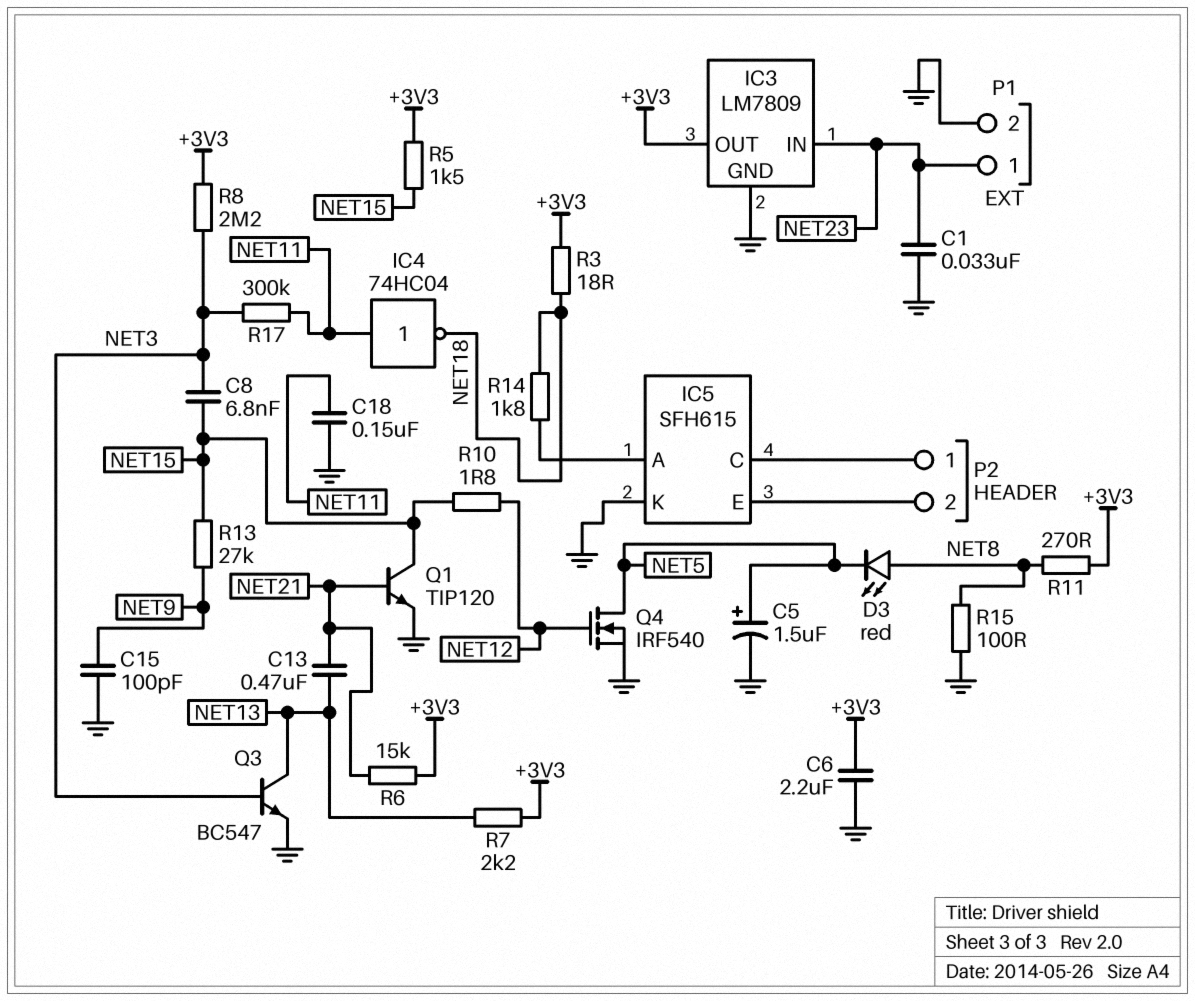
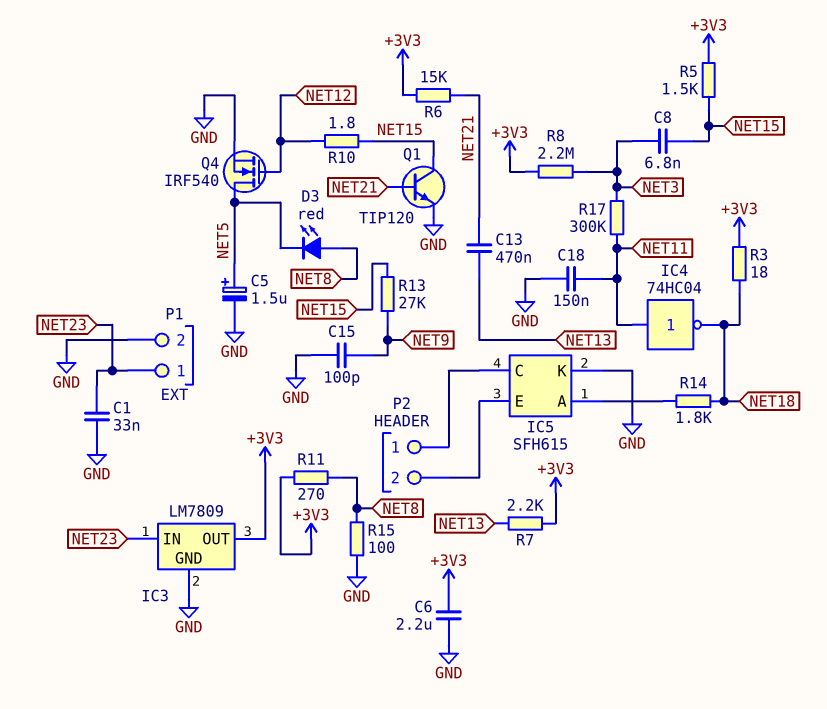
Q3: NPN BC547 (B NET3, C NET13, E GND) -> none

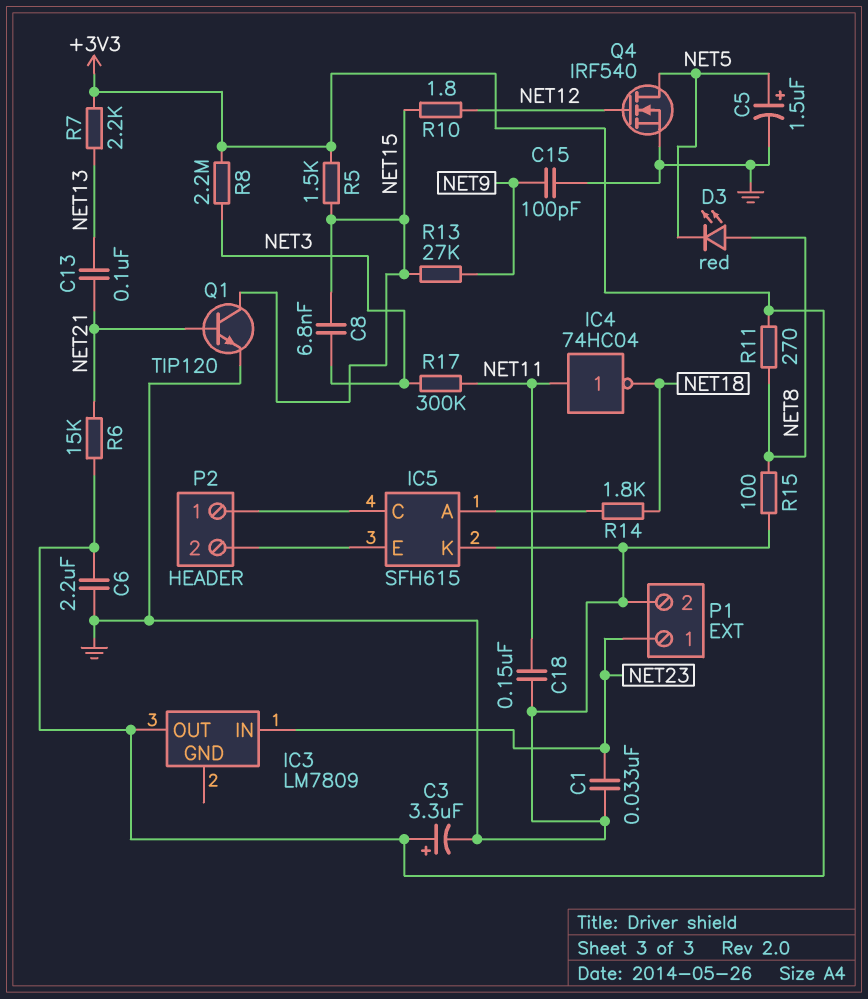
C3: none -> 3.3uF (plus +3V3, minus GND)
C13: 470nF (NET13, NET21) -> 100nF (NET13, NET21)
IC3 pin GND: GND -> none
R3: 18 (+3V3, NET18) -> none

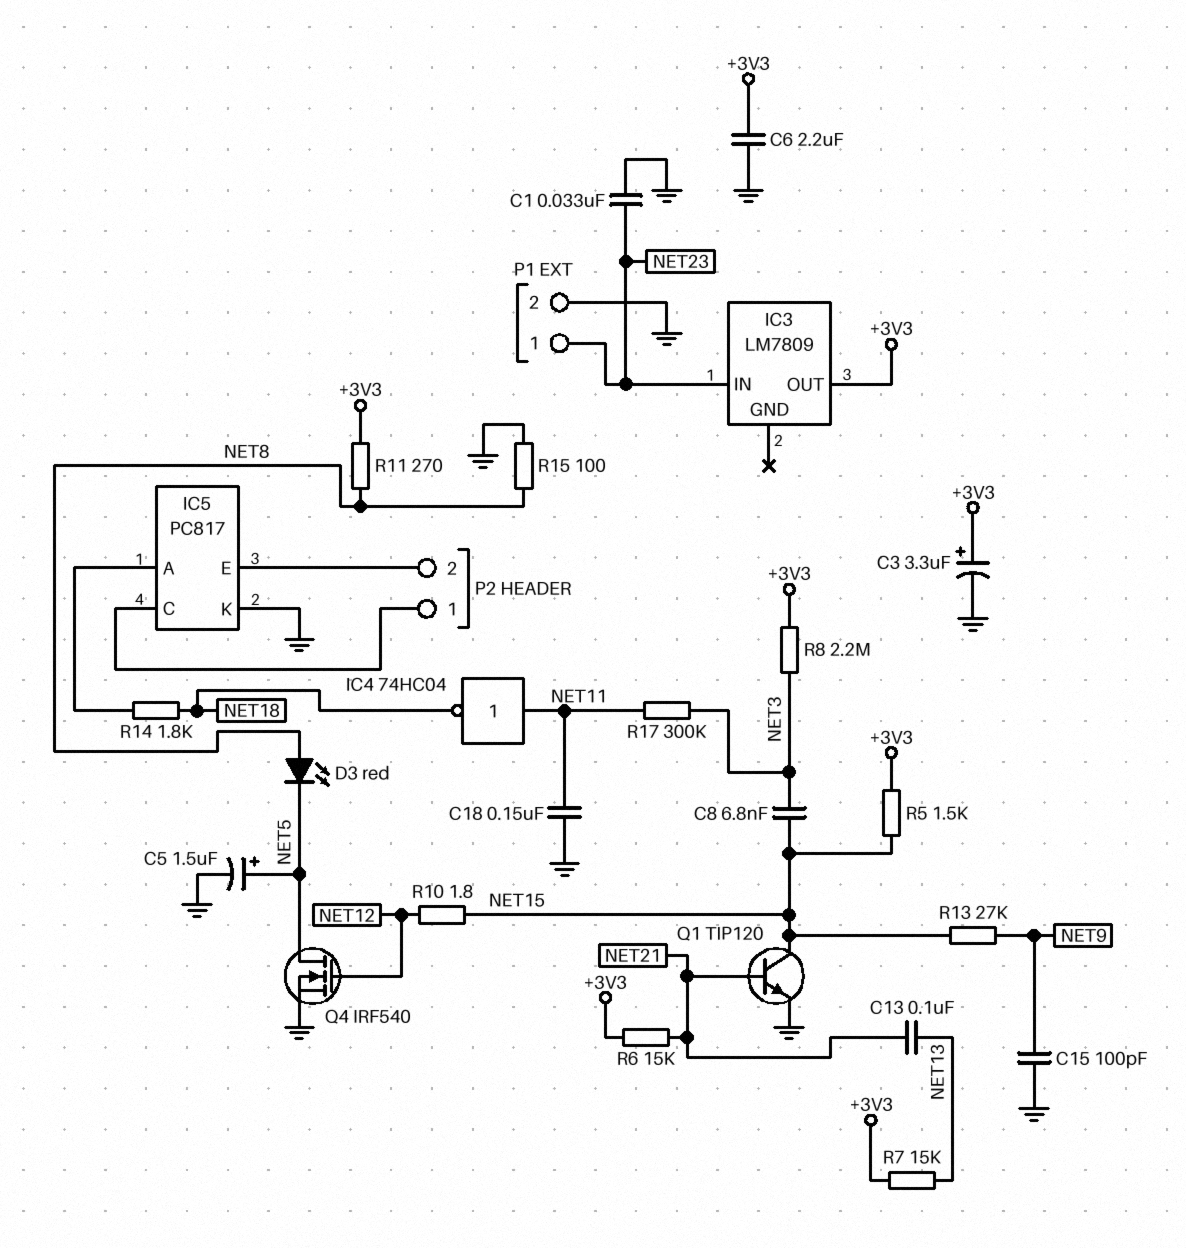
IC5: SFH615 -> PC817
R7: 2.2k (+3V3, NET13) -> 15k (+3V3, NET13)

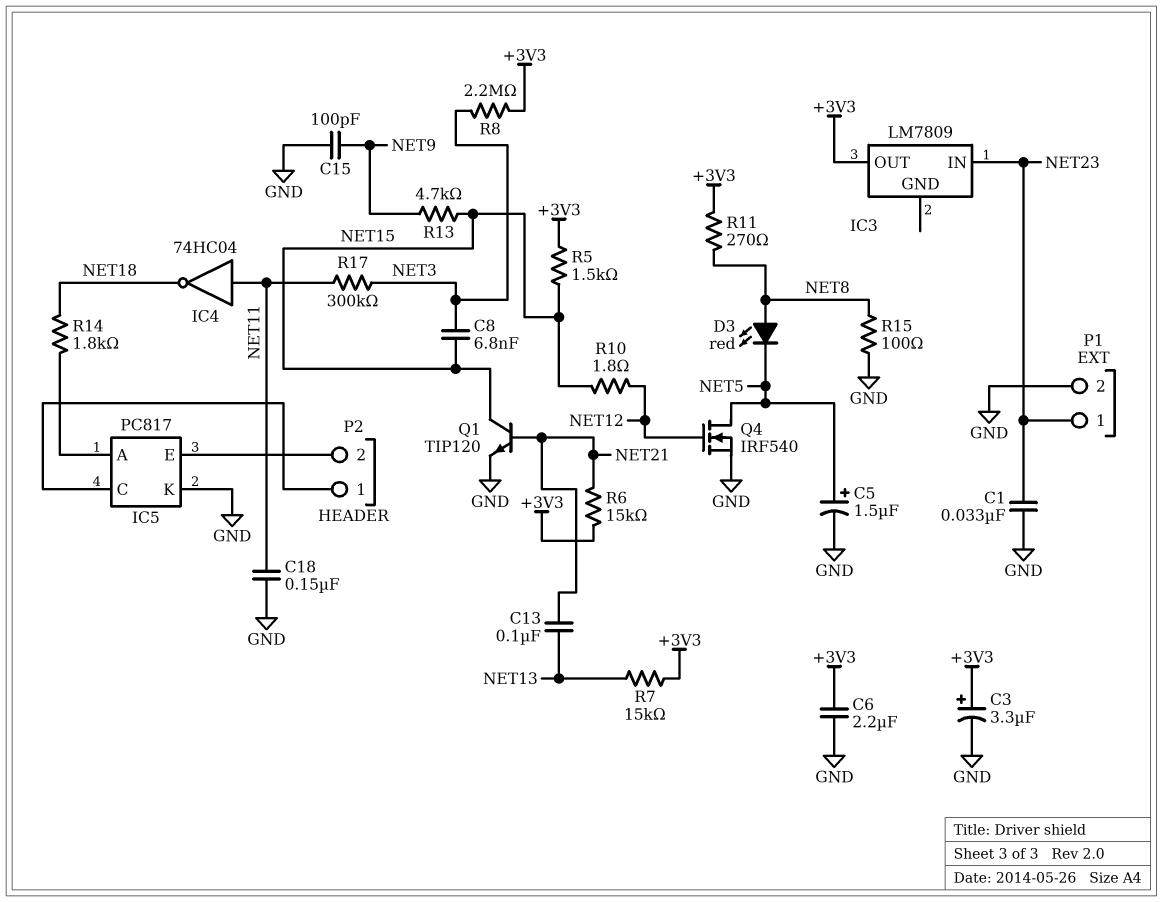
R13: 27k (NET9, NET15) -> 4.7k (NET9, NET15)

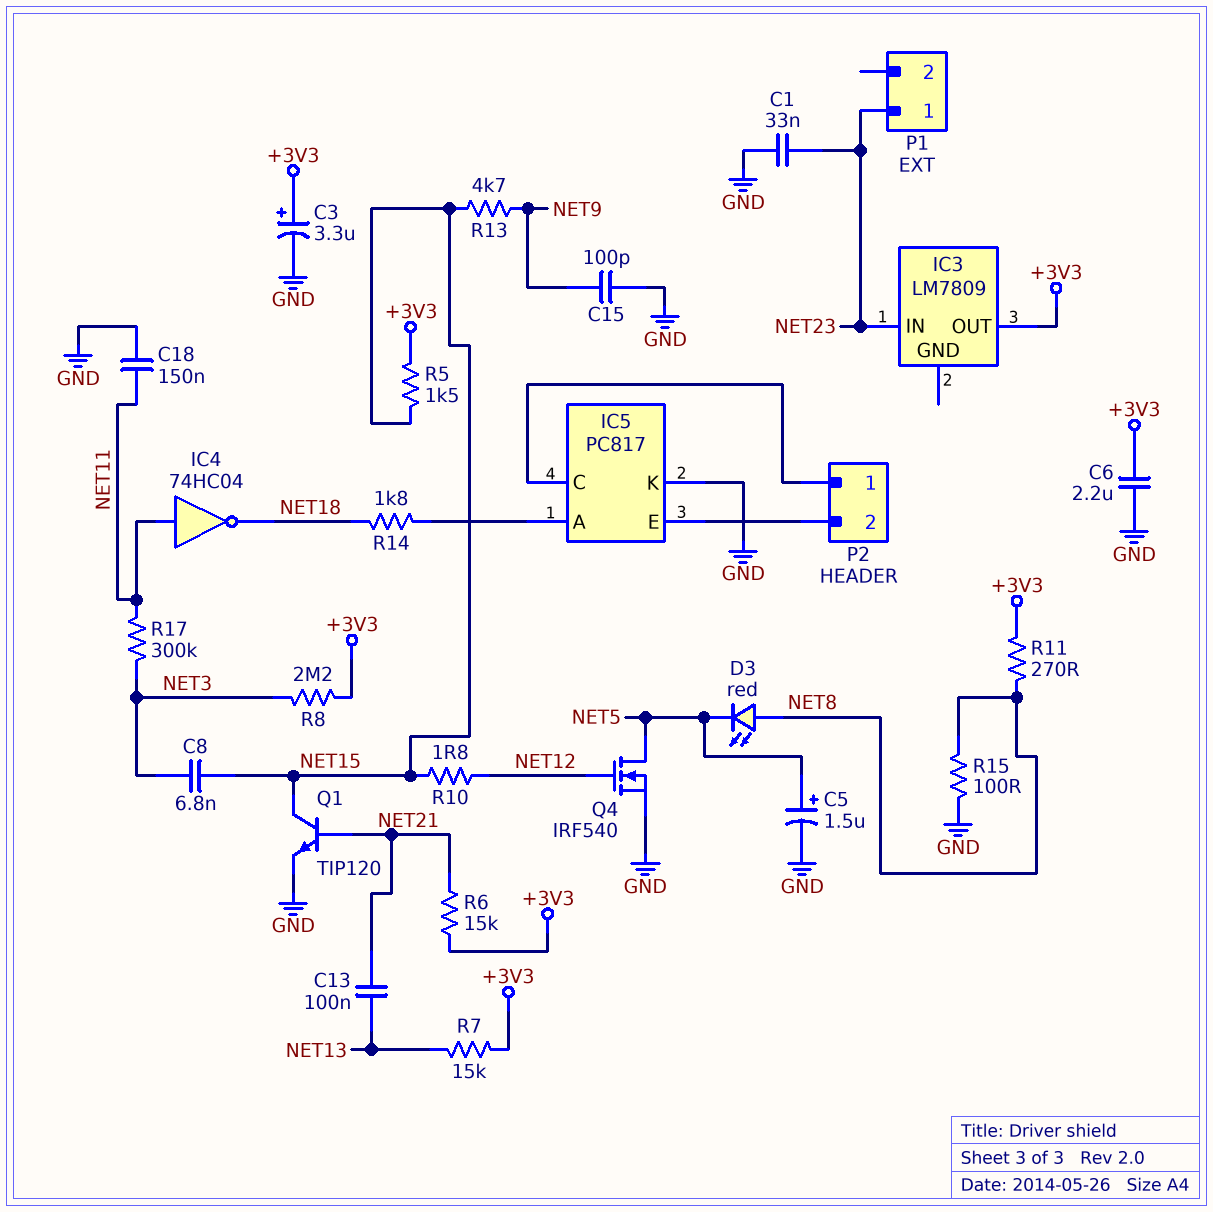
P1 pin 2: GND -> none

